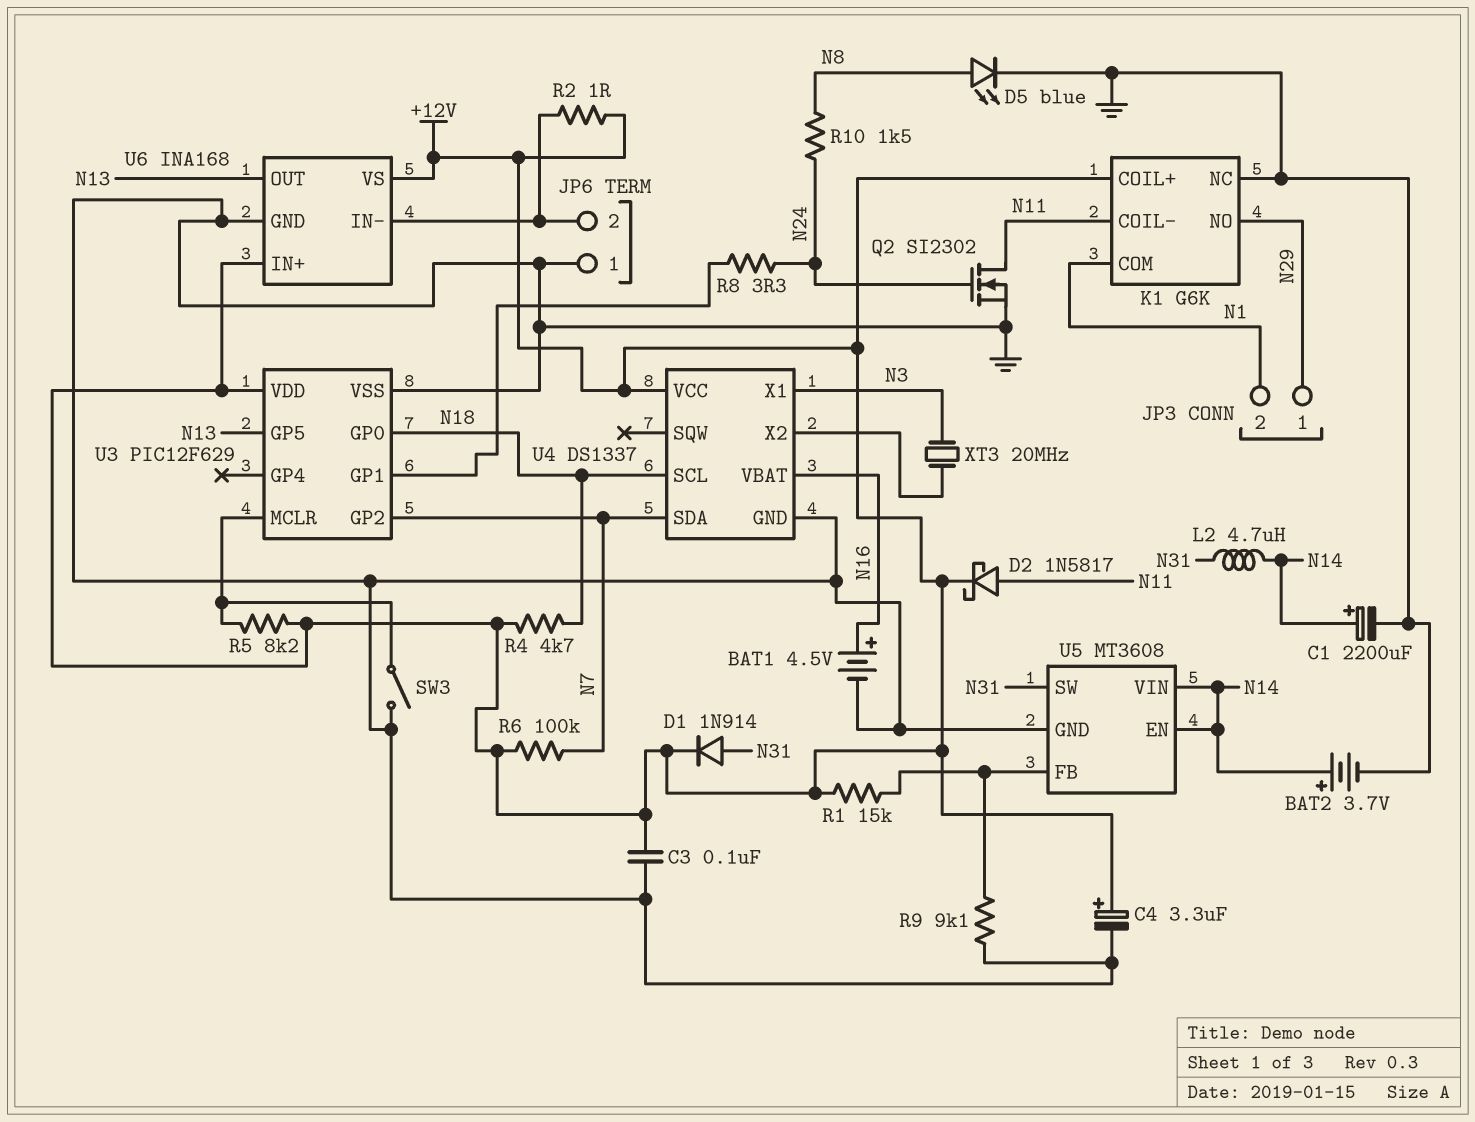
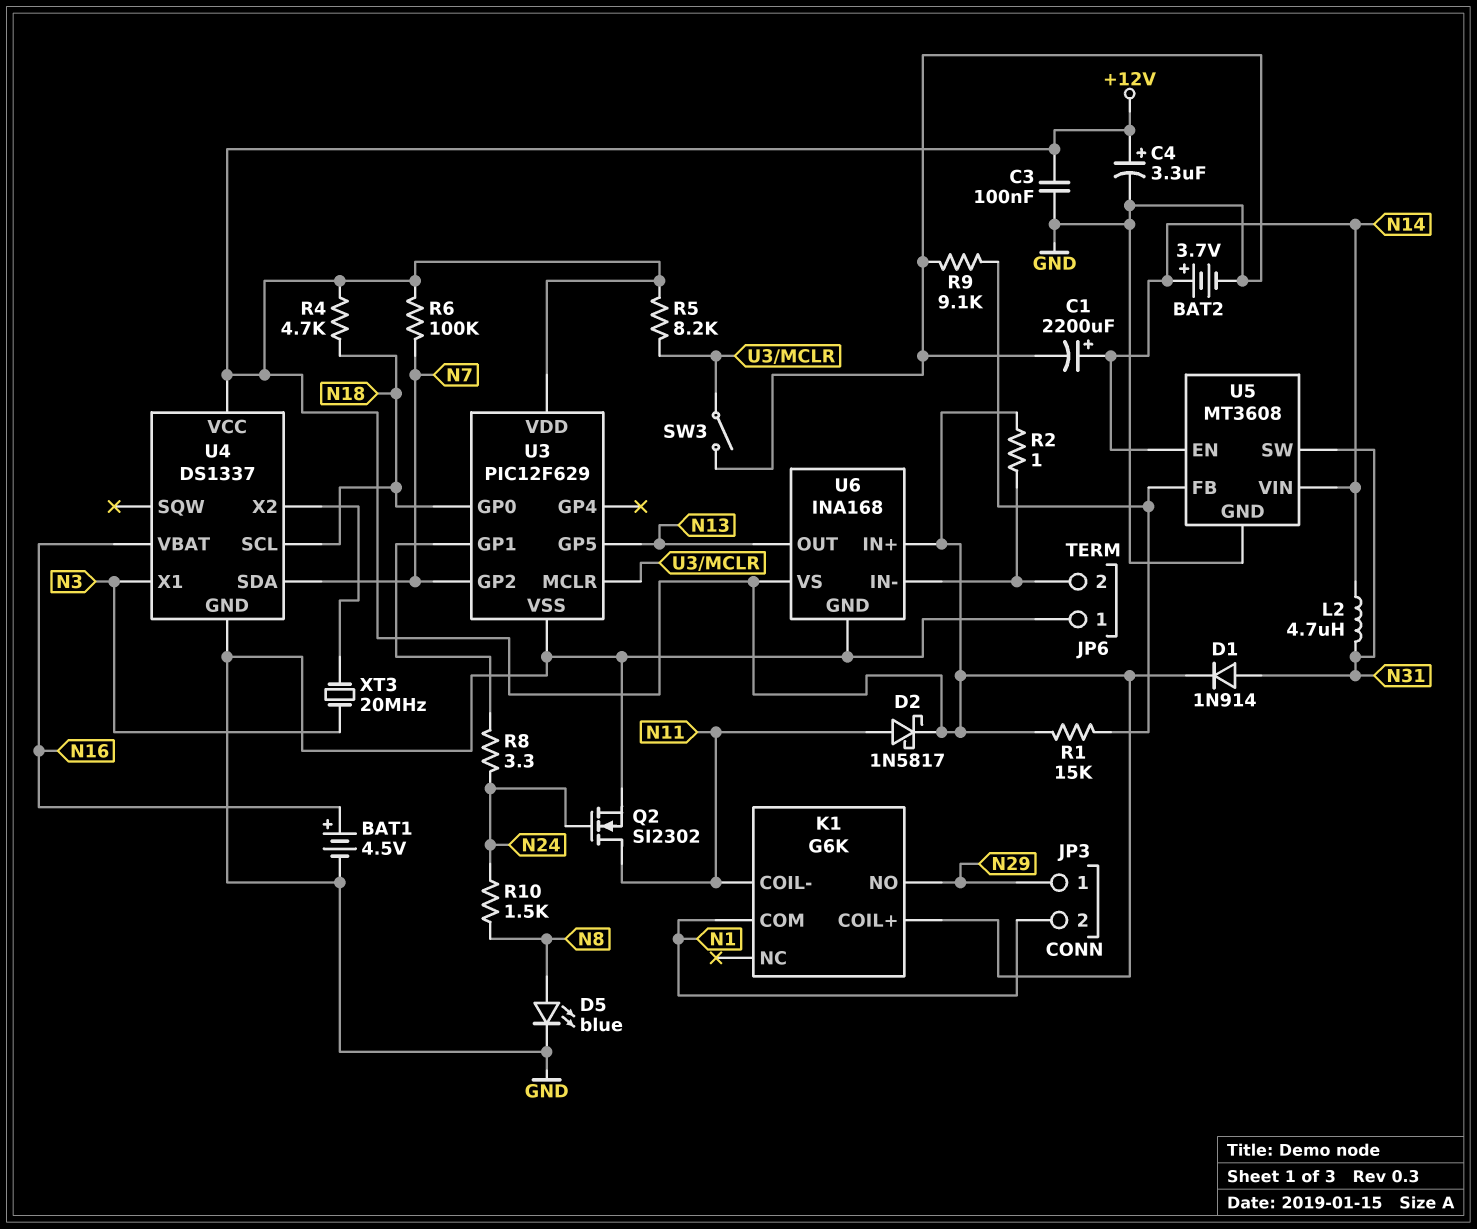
K1 pin NC: GND -> none

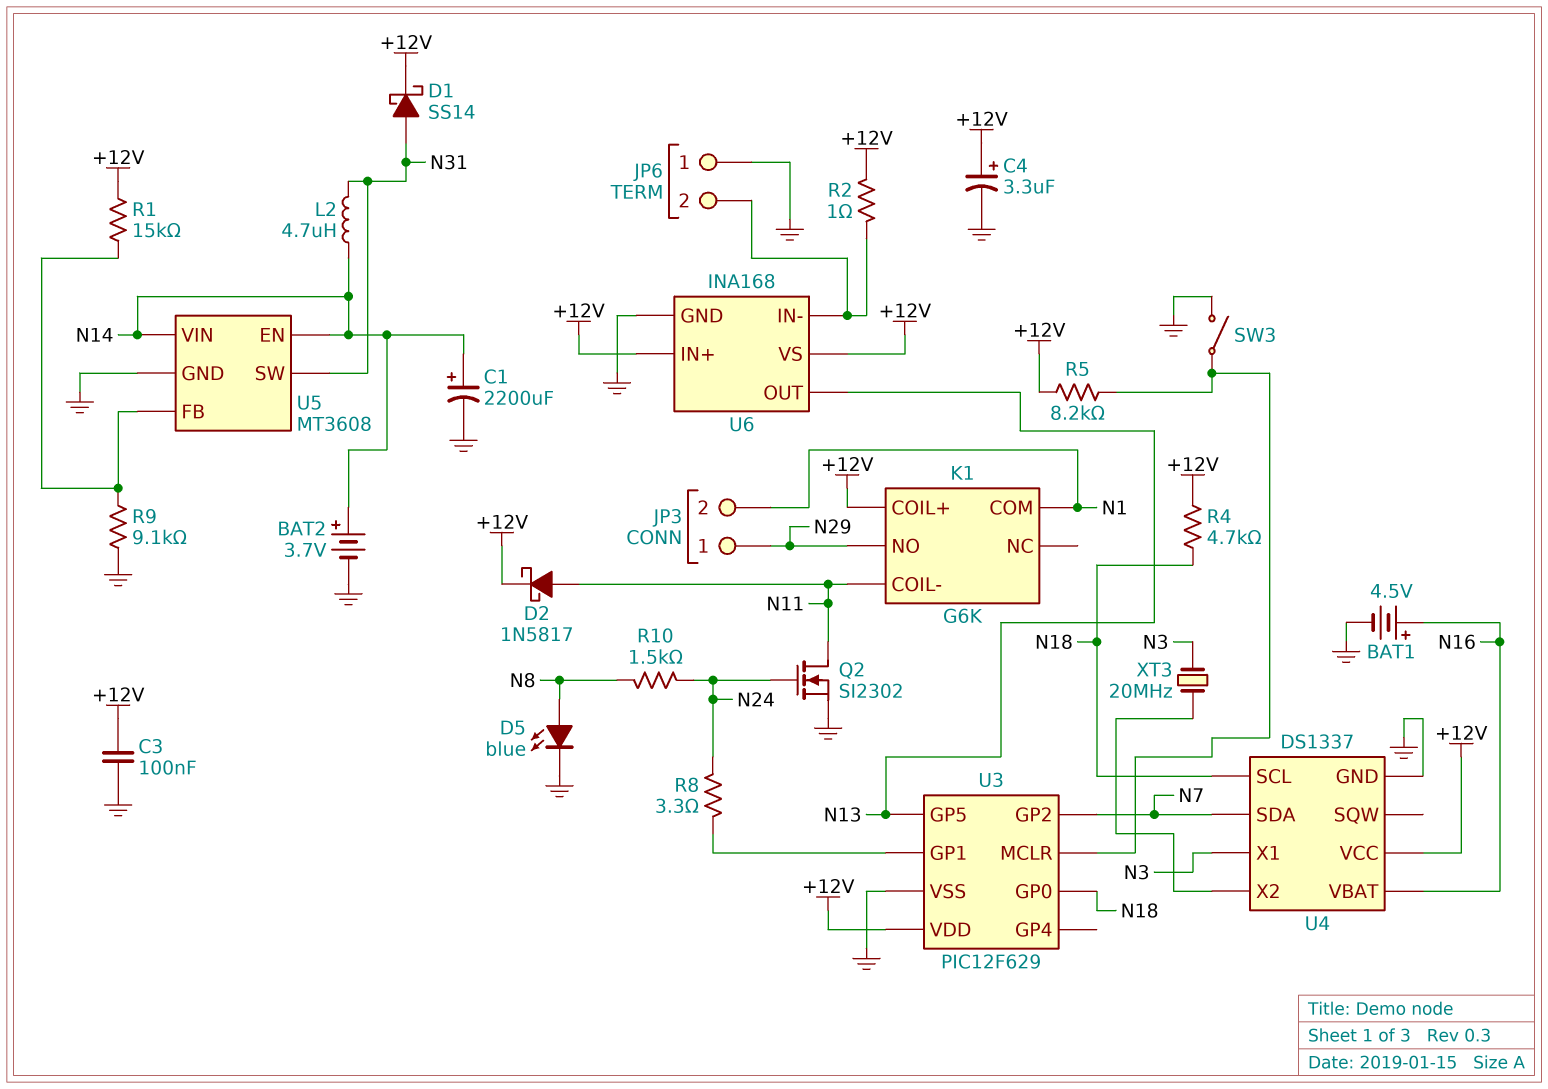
D1: diode 1N914 (A N31, K +12V) -> schottky SS14 (A N31, K +12V)
R6: 100k (+12V, N7) -> none

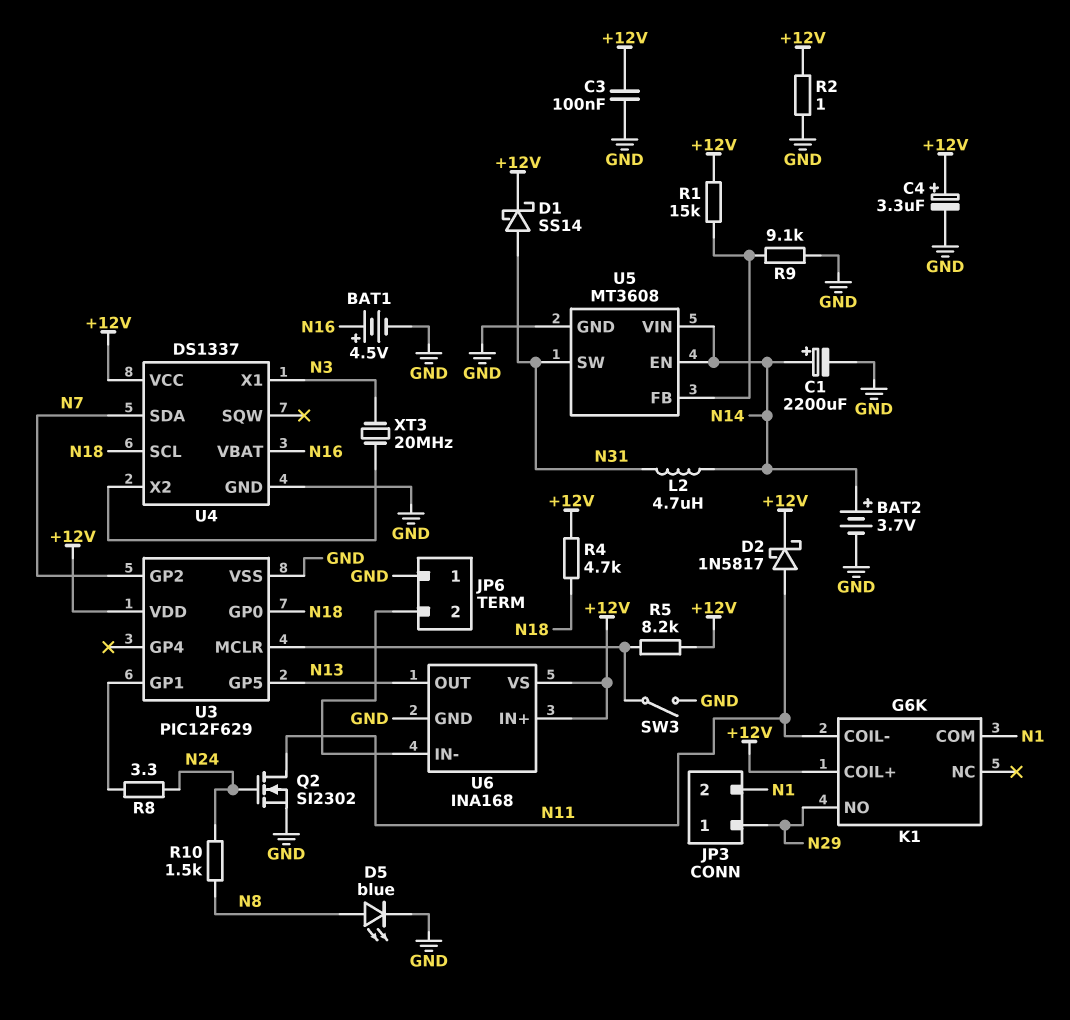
R2: 1 (+12V, JP6/2) -> 1 (+12V, GND)

